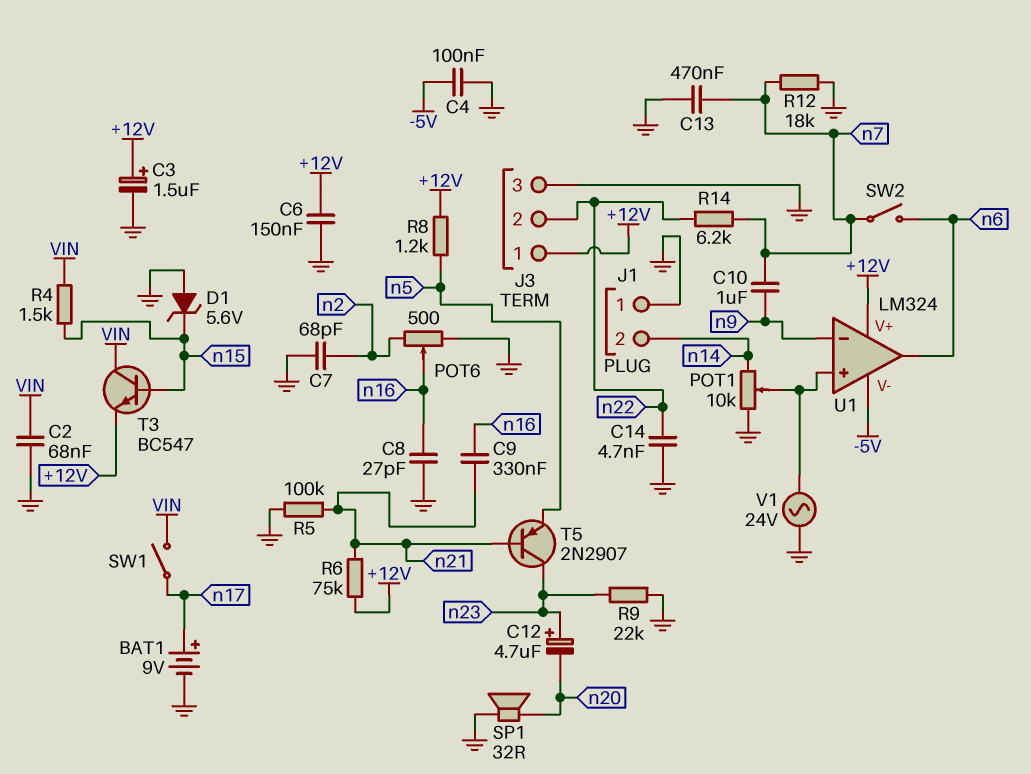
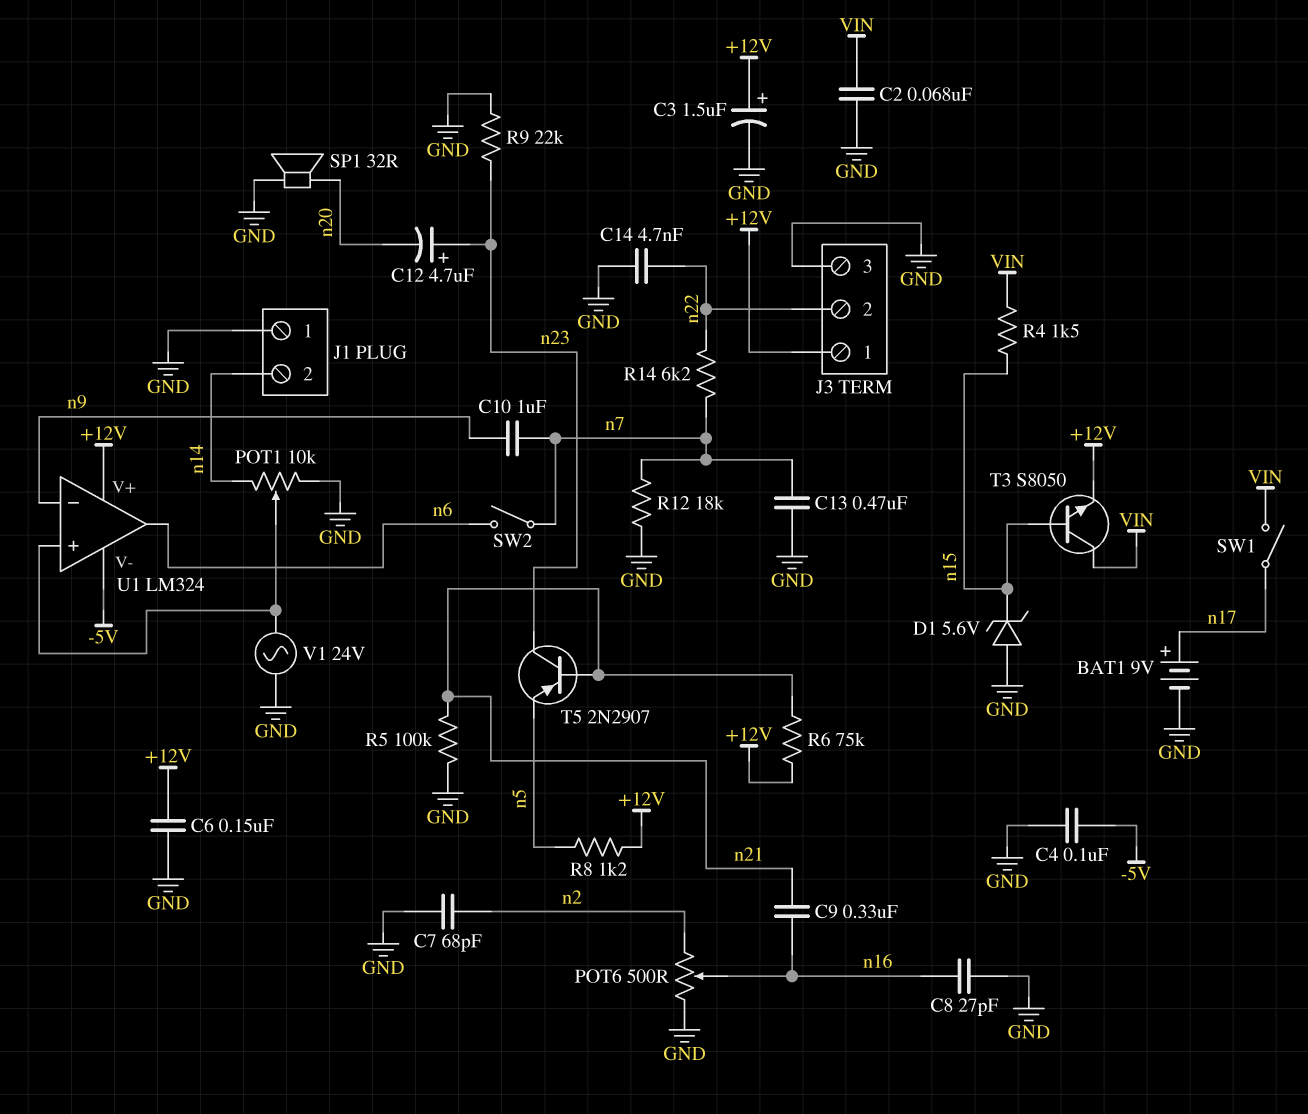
T3: NPN BC547 (B n15, C VIN, E +12V) -> NPN S8050 (B n15, C VIN, E +12V)

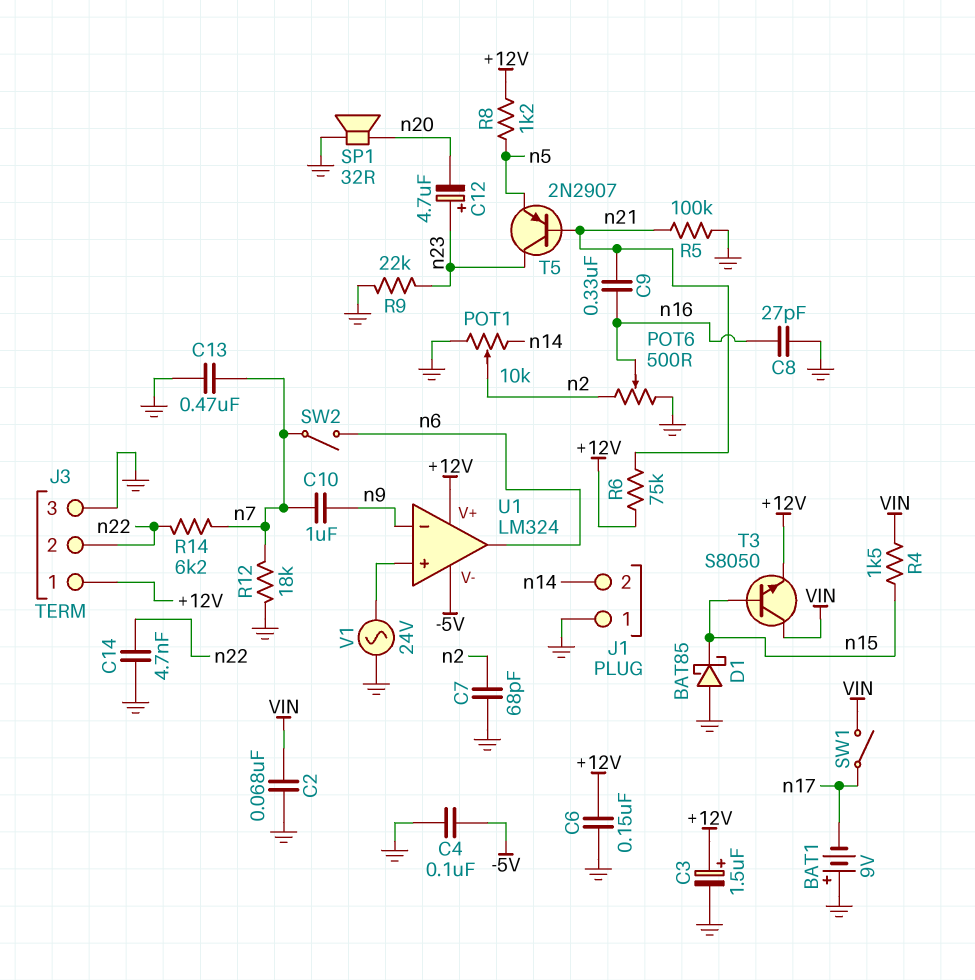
BAT1: 9V (plus n17, minus GND) -> 9V (plus GND, minus n17)
D1: zener 5.6V (A GND, K n15) -> schottky BAT85 (A GND, K n15)
POT1: 10k (GND, n14, wiper U1/in+) -> 10k (GND, n14, wiper n2)

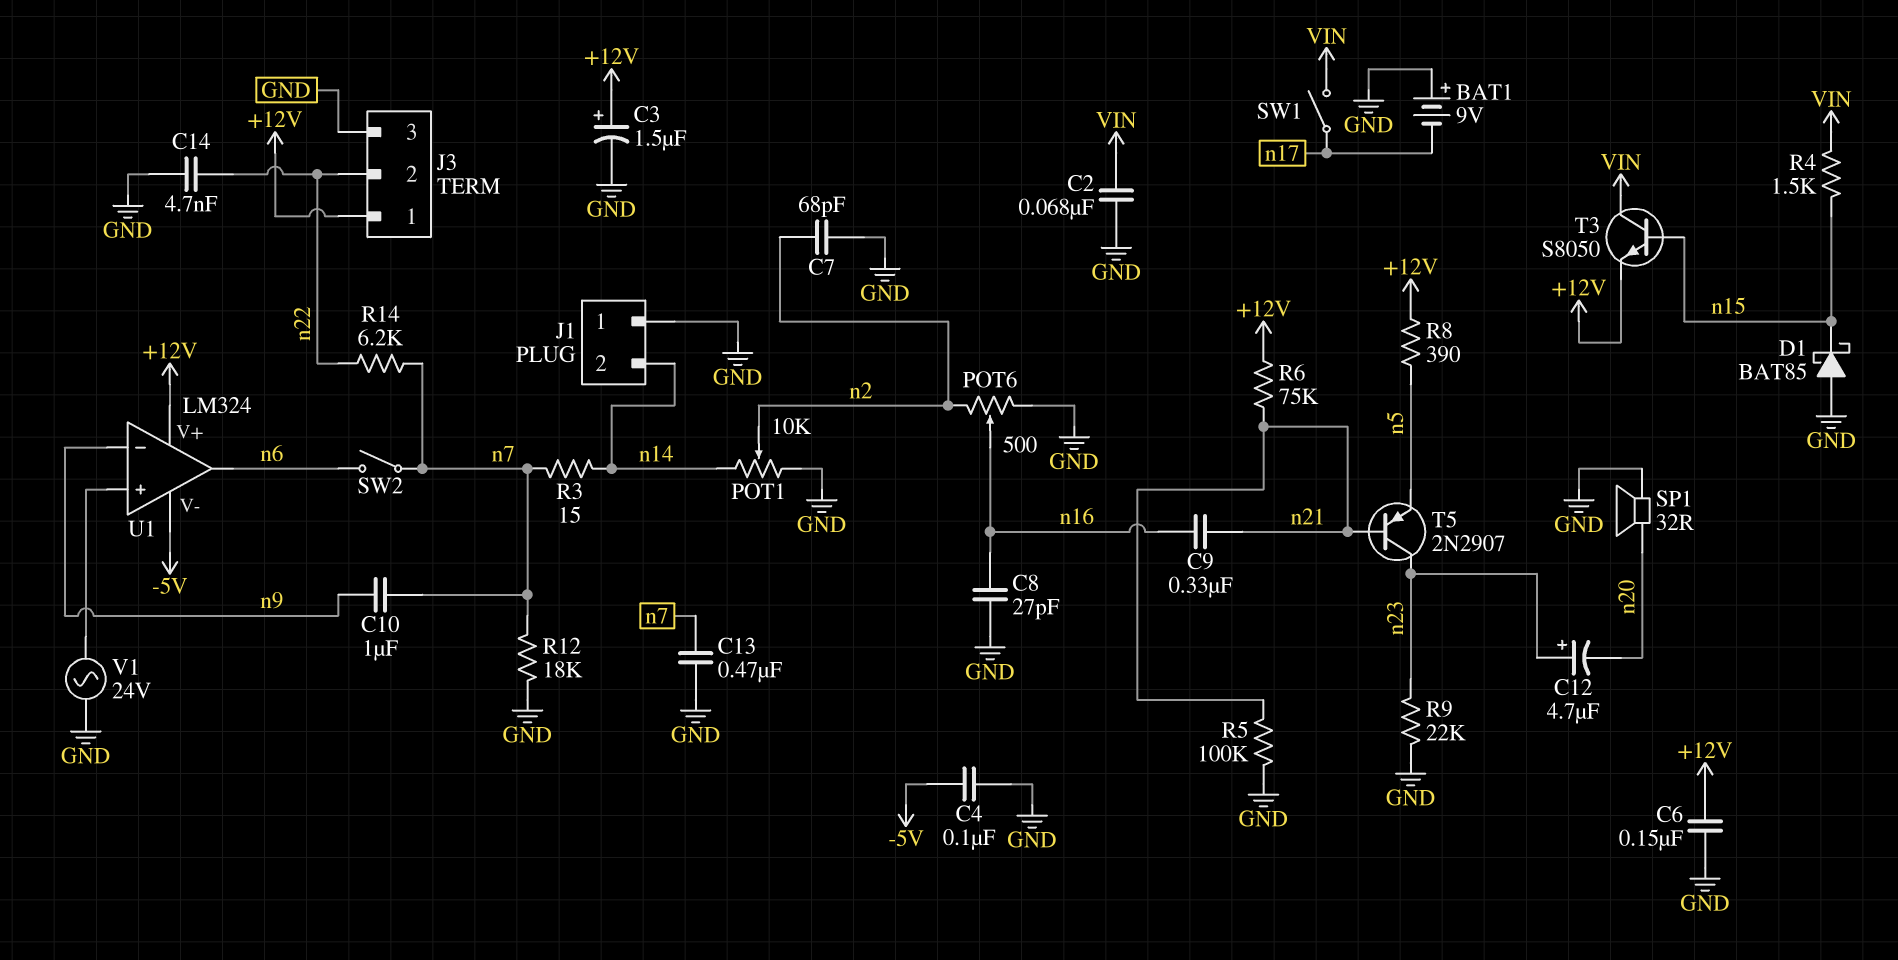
R3: none -> 15 (n7, n14)
R8: 1.2k (+12V, n5) -> 390 (+12V, n5)

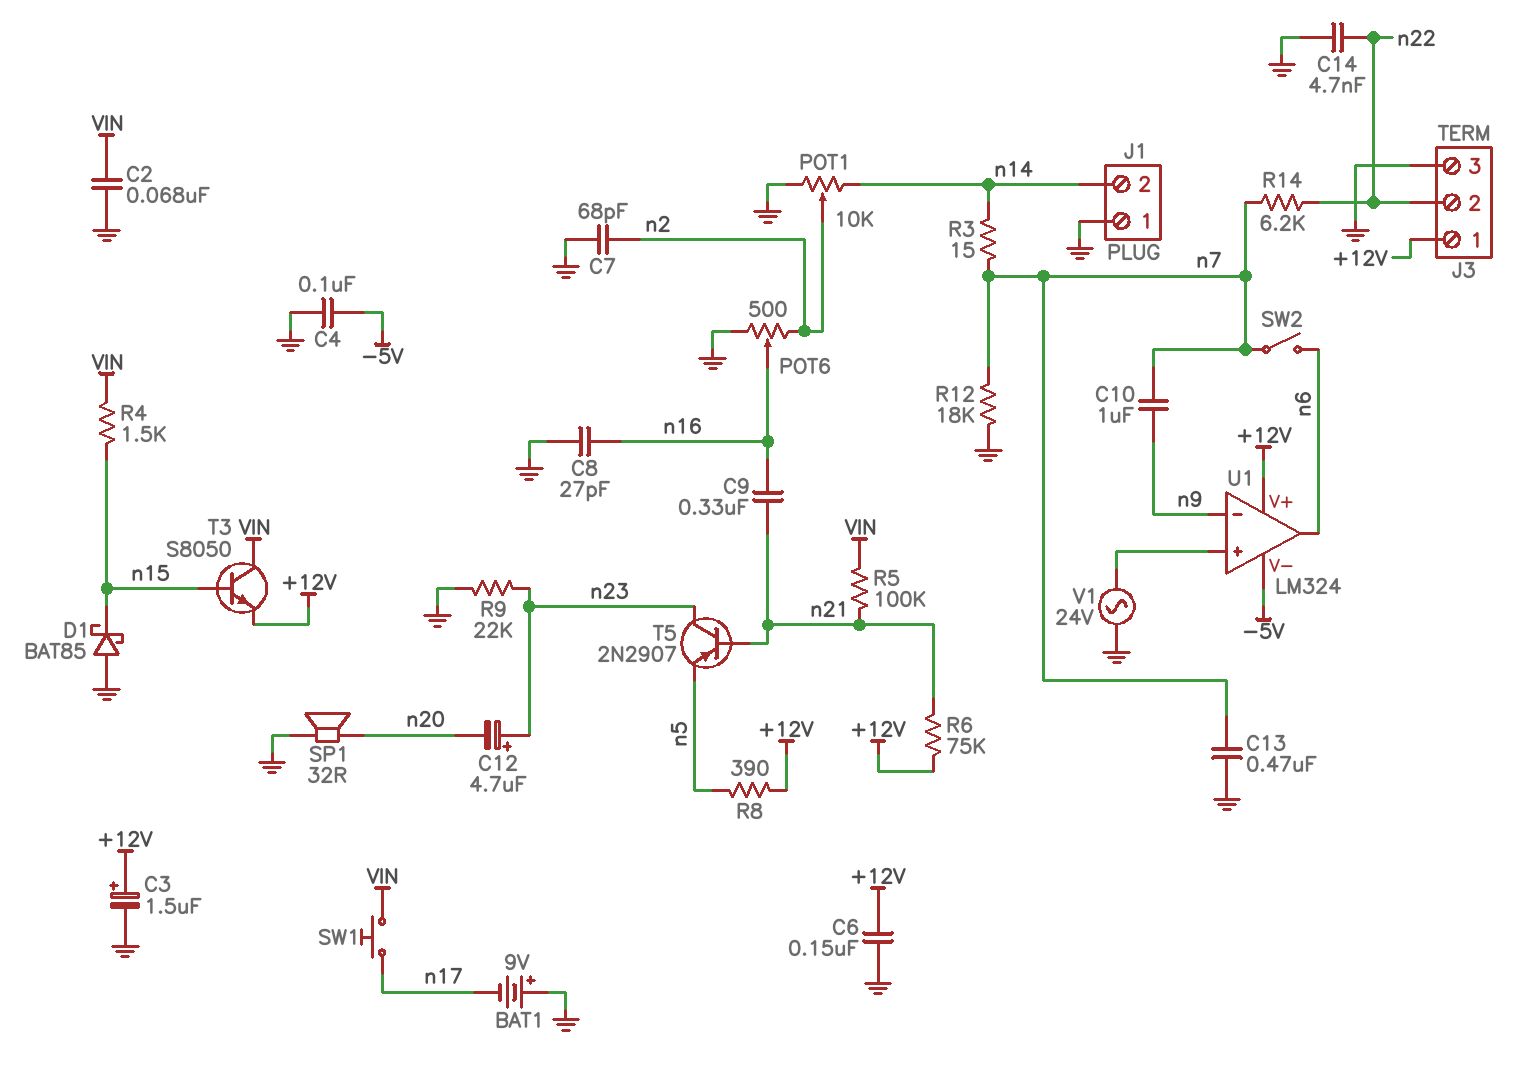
R5: 100k (GND, n21) -> 100k (VIN, n21)
SW1: switch (VIN, n17) -> button (VIN, n17)

